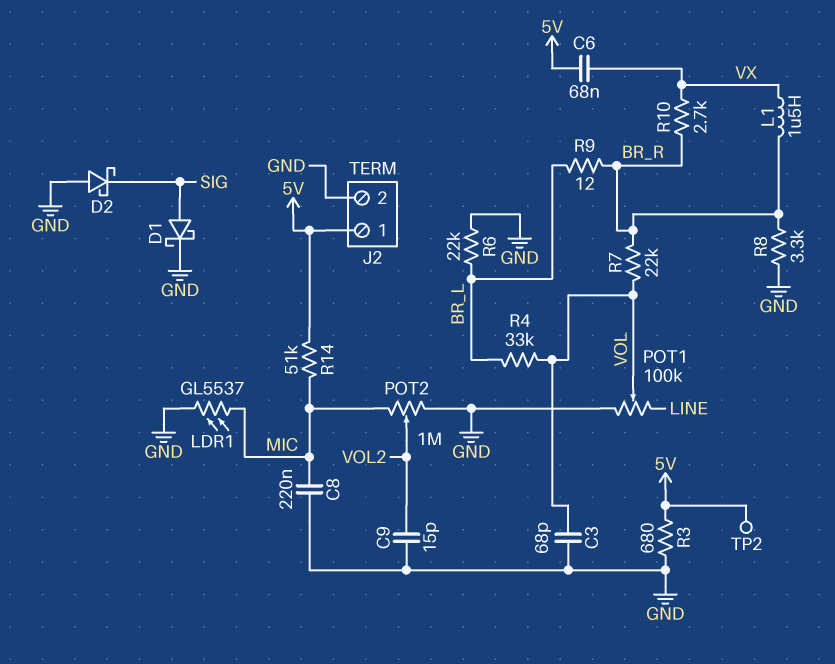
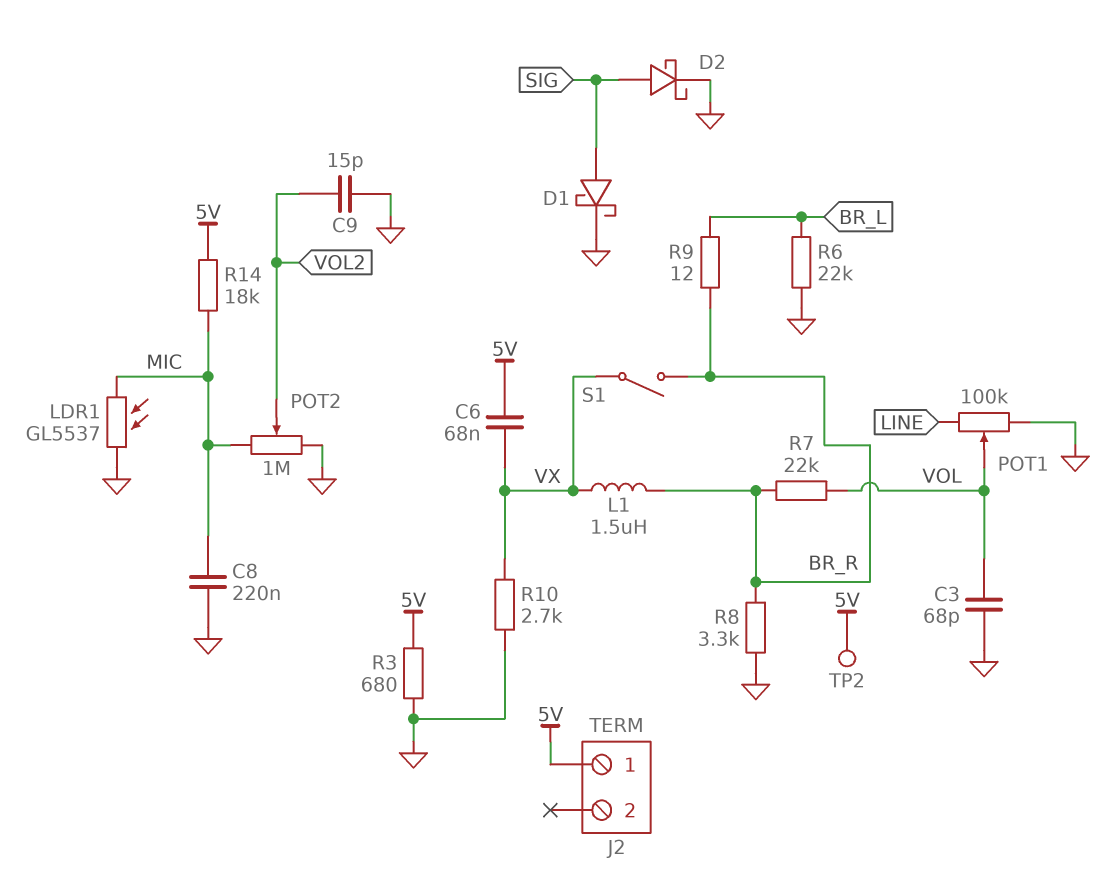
D2: schottky (A GND, K SIG) -> schottky (A SIG, K GND)
J2 pin 2: GND -> none
R4: 33k (BR_L, VOL) -> none
R10: 2.7k (BR_R, VX) -> 2.7k (GND, VX)
R14: 51k (5V, MIC) -> 18k (5V, MIC)
S1: none -> switch (BR_R, VX)

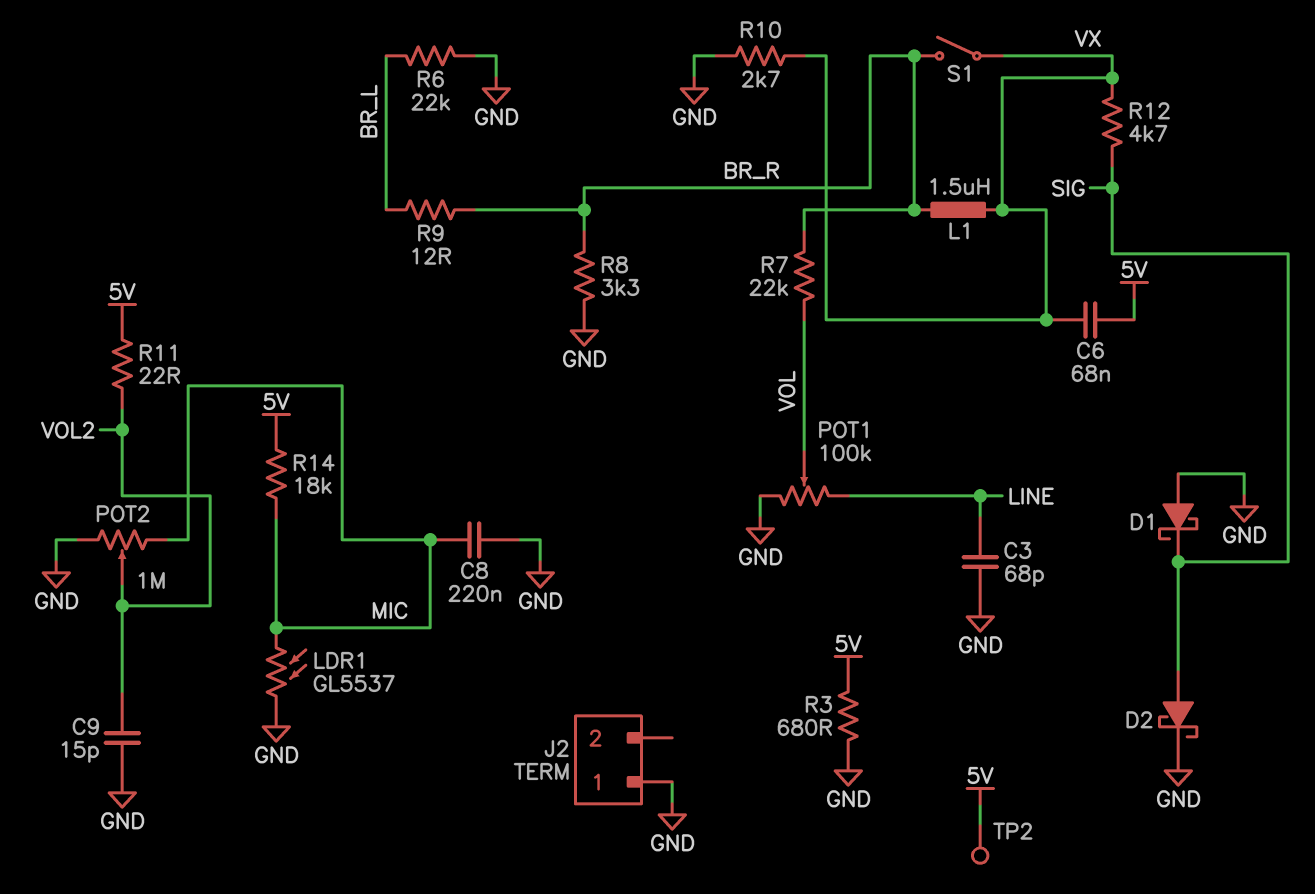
C3: 68pF (GND, VOL) -> 68pF (GND, LINE)
D1: schottky (A SIG, K GND) -> schottky (A GND, K SIG)
J2 pin 1: 5V -> GND
R11: none -> 22 (5V, VOL2)
R12: none -> 4.7k (SIG, VX)

